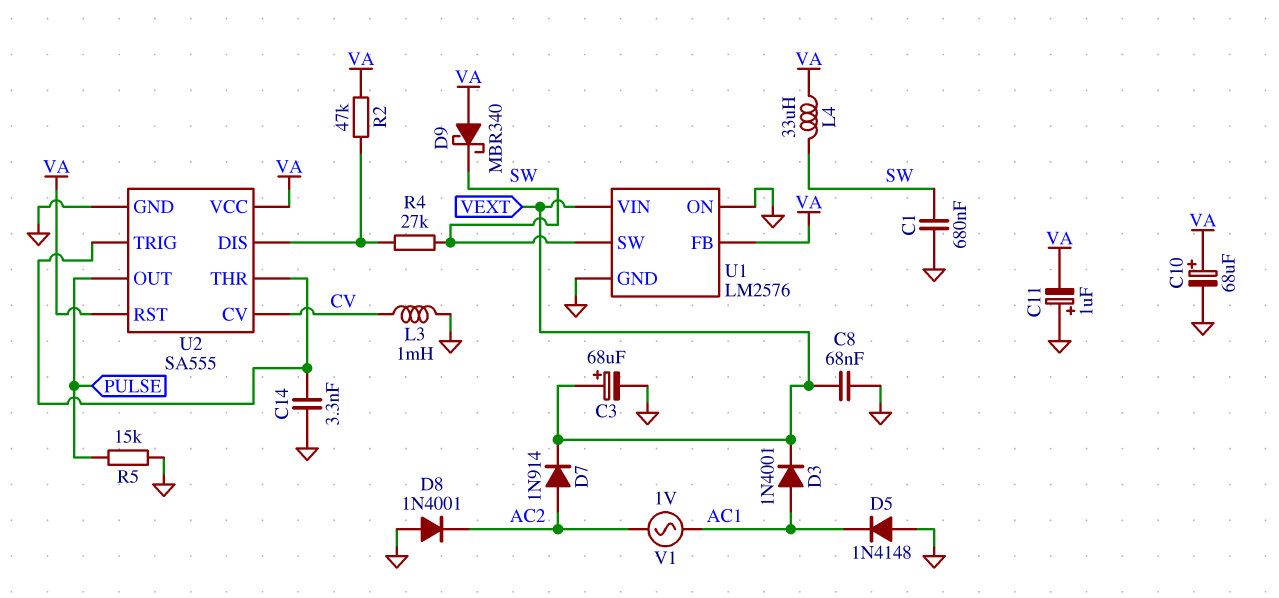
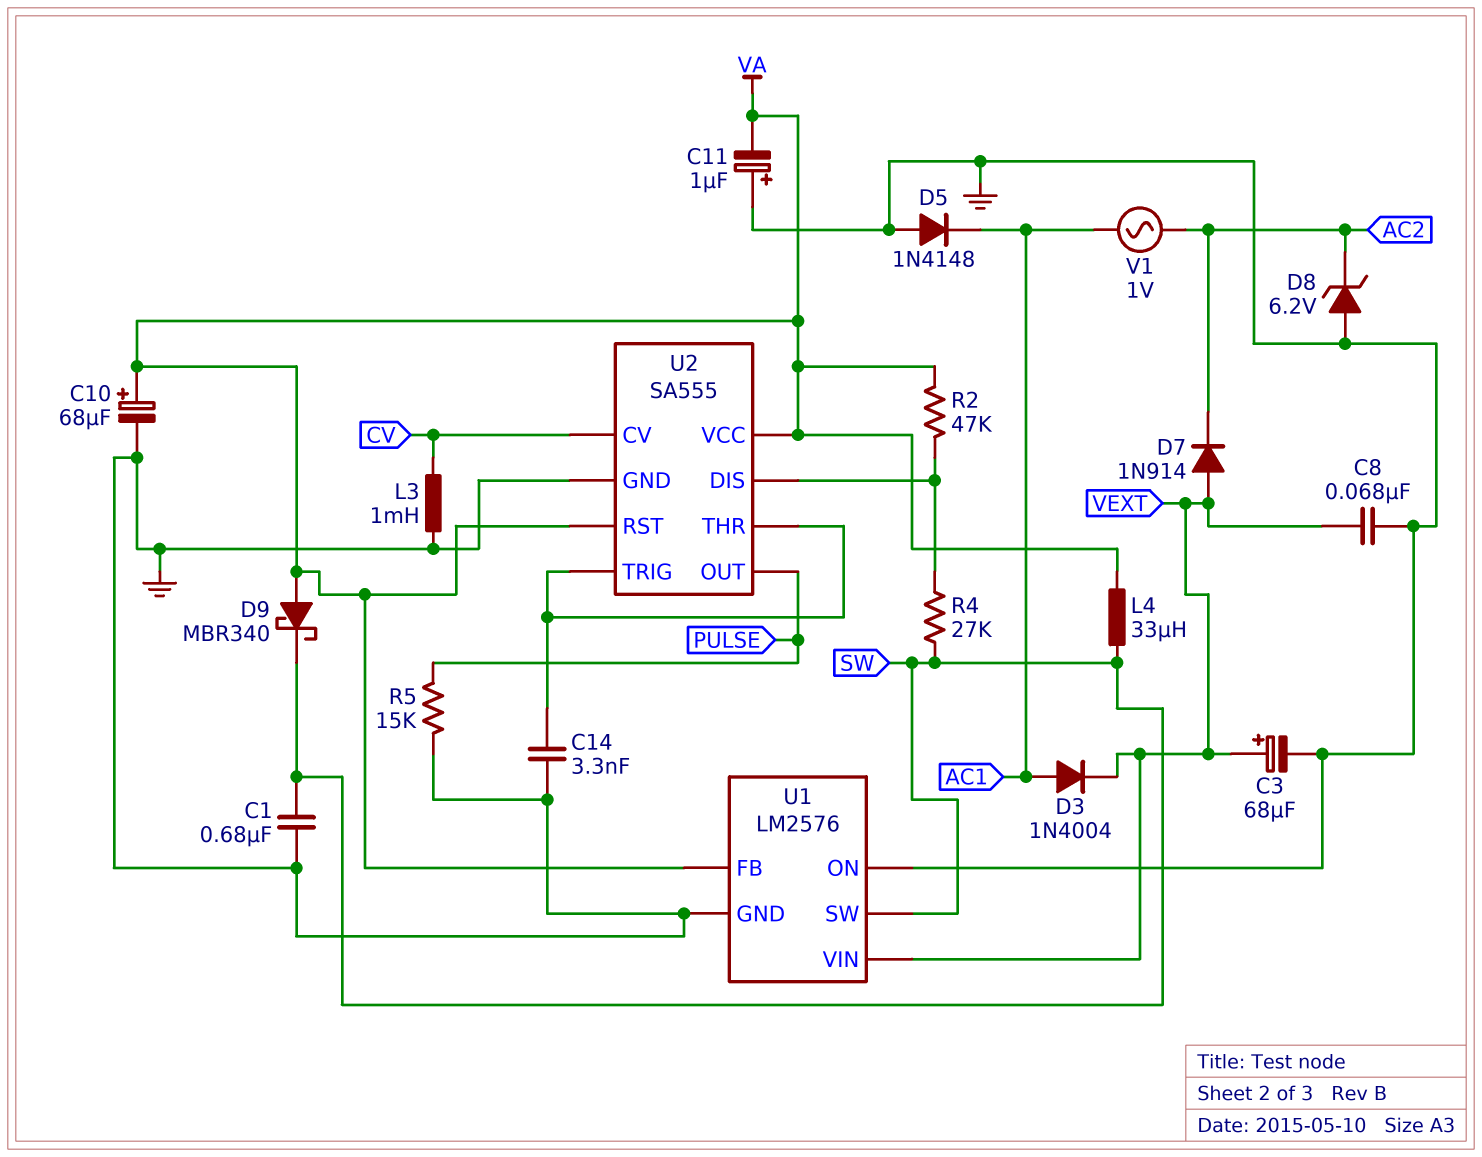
D3: diode 1N4001 (A AC1, K VEXT) -> diode 1N4004 (A AC1, K VEXT)
D7: diode 1N914 (A AC2, K VEXT) -> diode 1N914 (A VEXT, K AC2)
D8: diode 1N4001 (A GND, K AC2) -> zener 6.2V (A GND, K AC2)

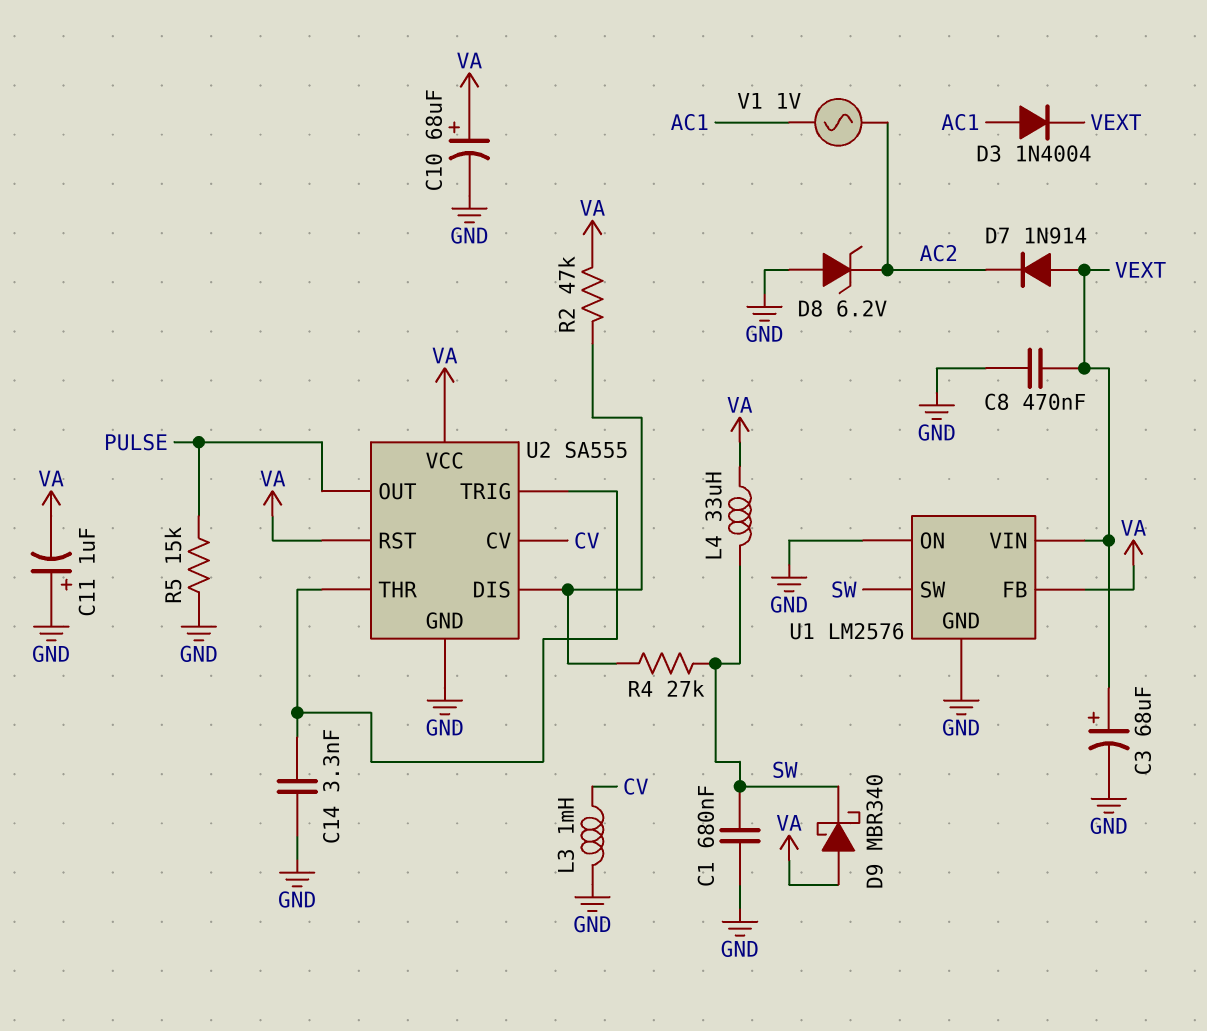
C8: 68nF (GND, VEXT) -> 470nF (GND, VEXT)
D5: diode 1N4148 (A GND, K AC1) -> none

